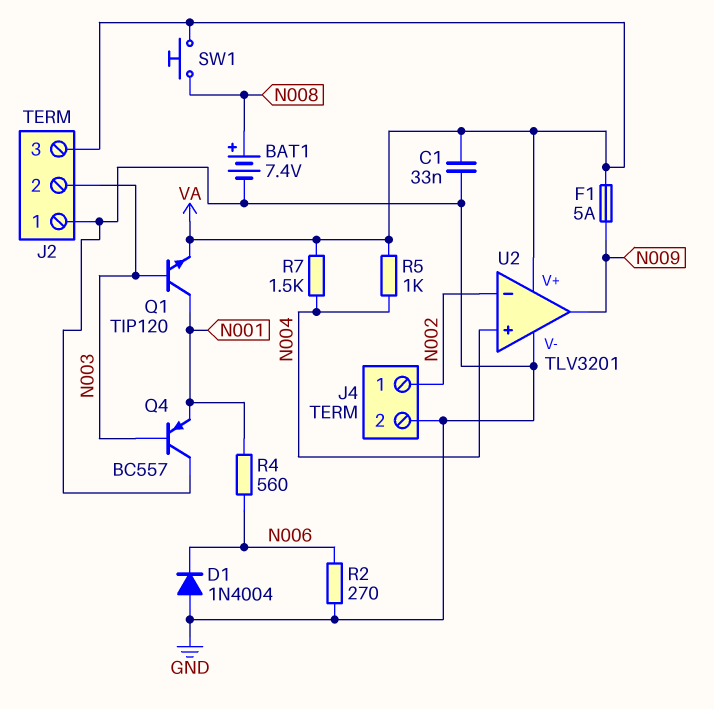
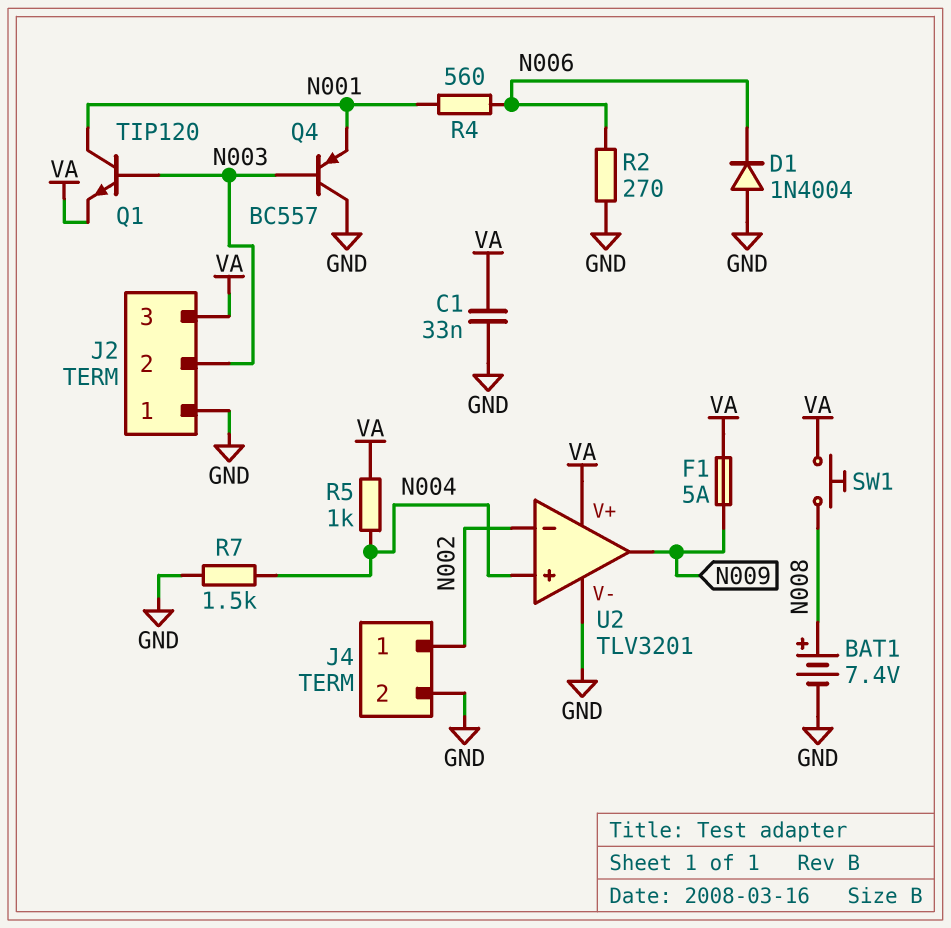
R7: 1.5k (N004, VA) -> 1.5k (GND, N004)

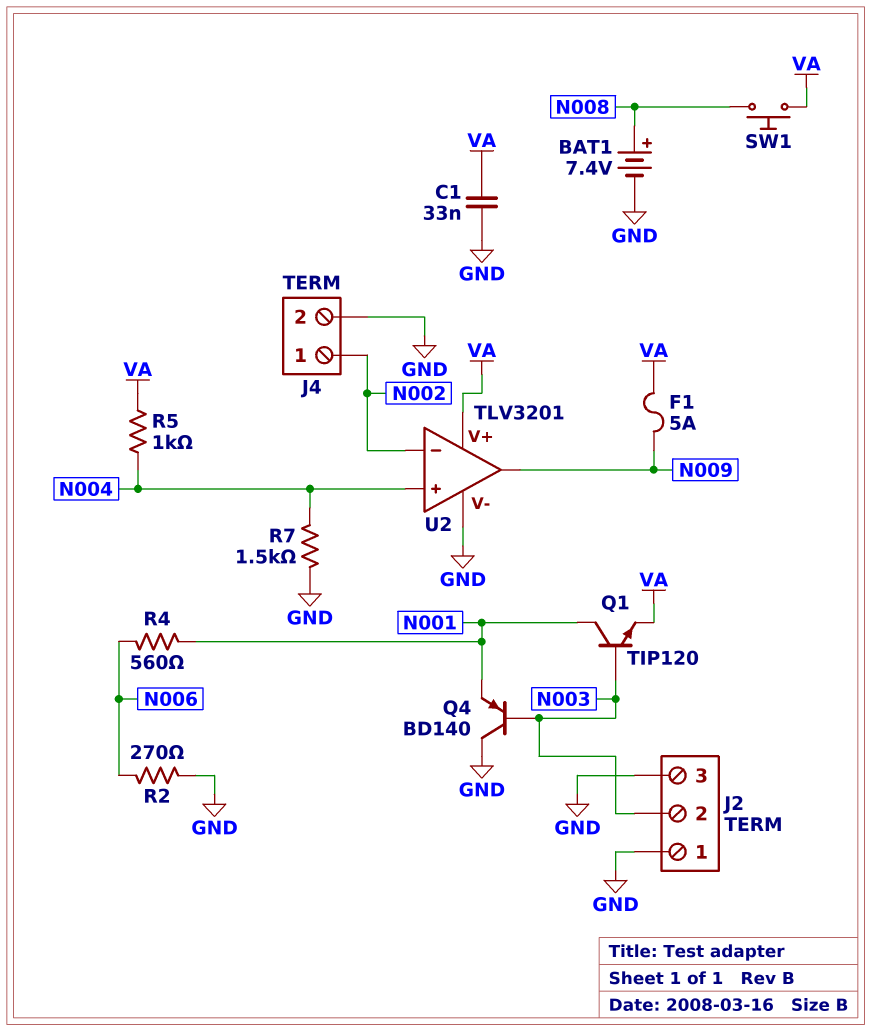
D1: diode 1N4004 (A GND, K N006) -> none
J2 pin 3: VA -> GND
Q4: PNP BC557 (B N003, C GND, E N001) -> PNP BD140 (B N003, C GND, E N001)

